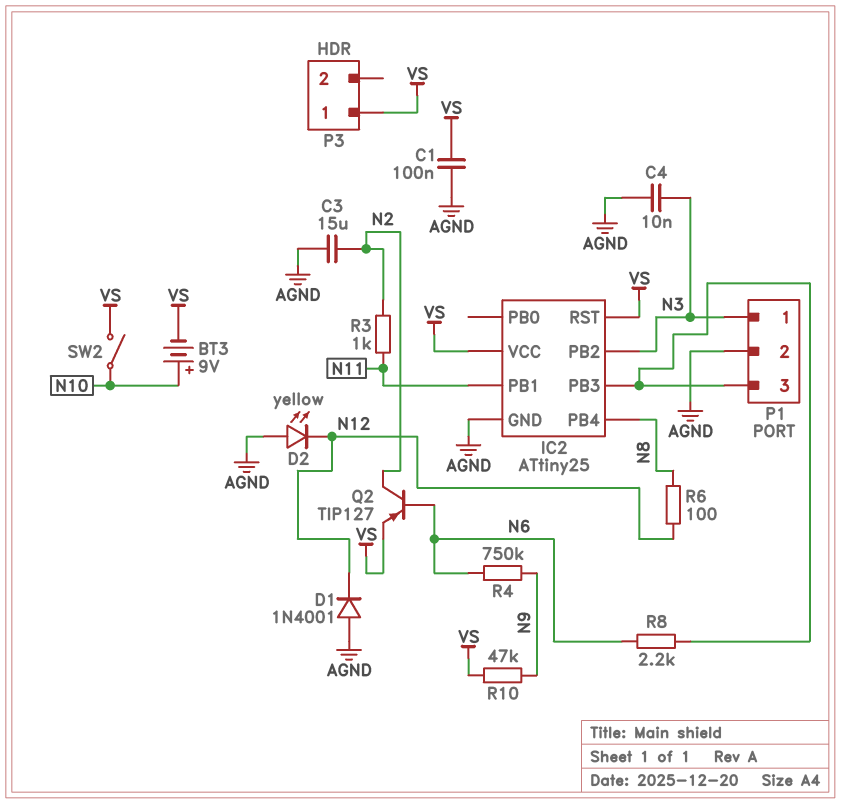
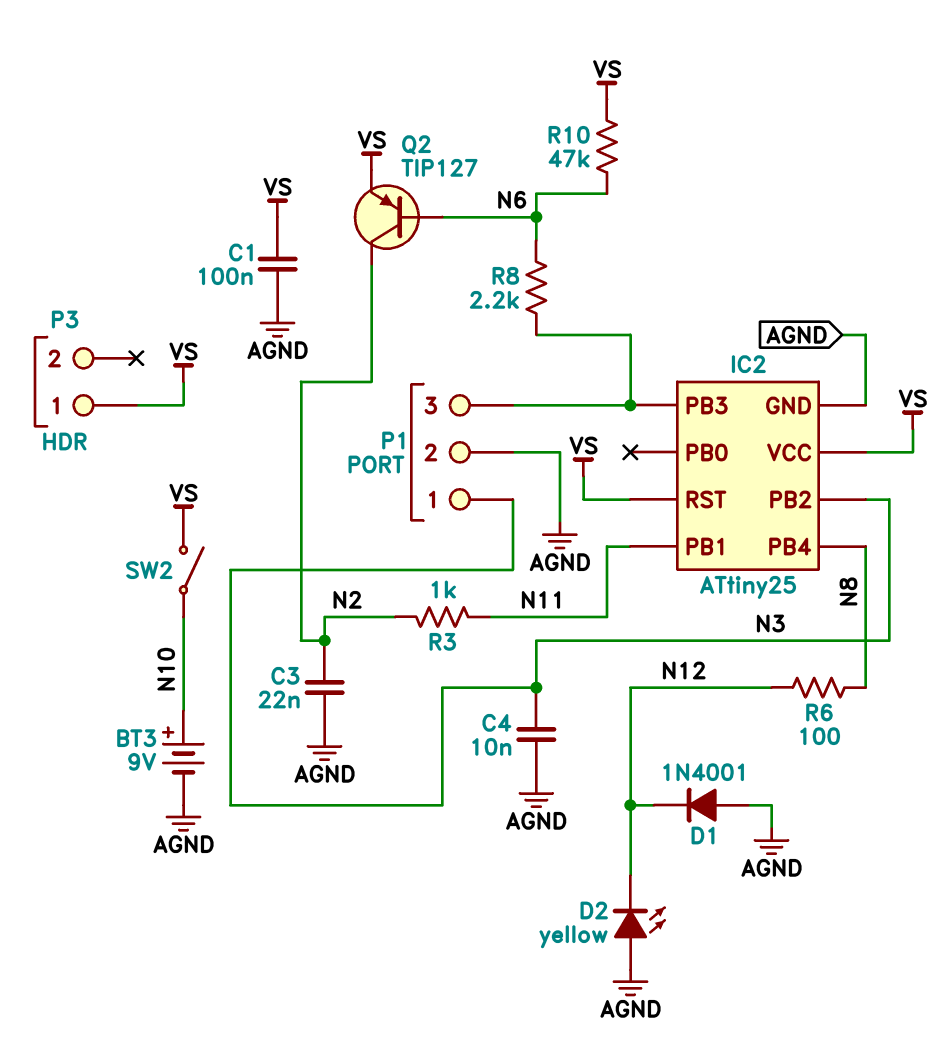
BT3: 9V (plus N10, minus VS) -> 9V (plus N10, minus AGND)
C3: 15uF (AGND, N2) -> 22nF (AGND, N2)
R4: 750k (N6, N9) -> none
R10: 47k (N9, VS) -> 47k (N6, VS)

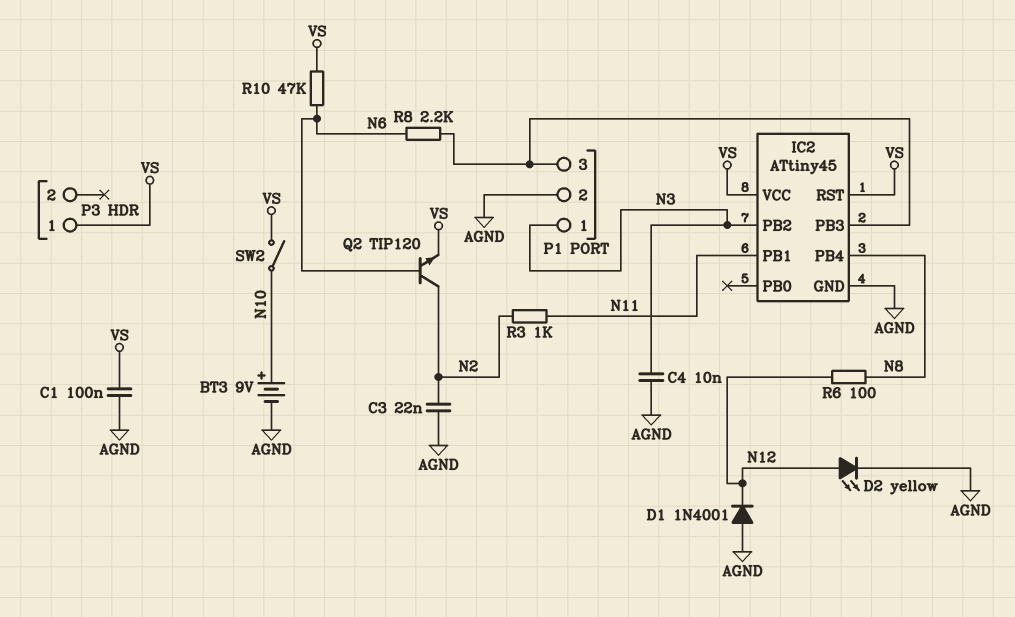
D2: LED yellow (A AGND, K N12) -> LED yellow (A N12, K AGND)
IC2: ATtiny25 -> ATtiny45
Q2: PNP TIP127 (B N6, C N2, E VS) -> NPN TIP120 (B N6, C N2, E VS)

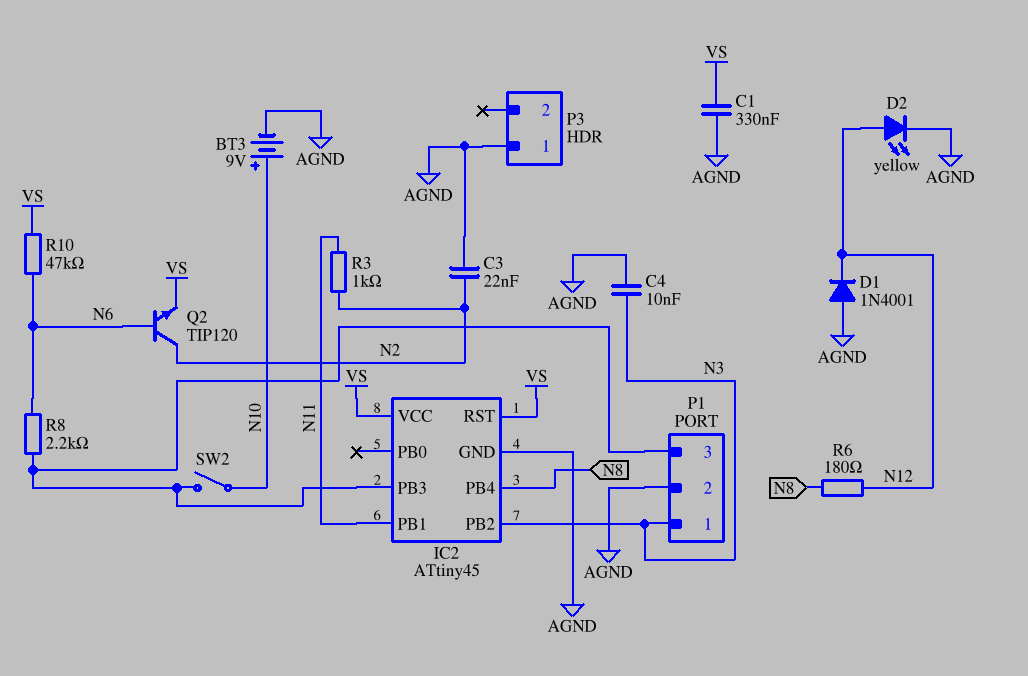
C1: 100nF (AGND, VS) -> 330nF (AGND, VS)
P3 pin 1: VS -> AGND
R6: 100 (N8, N12) -> 180 (N8, N12)
SW2: switch (N10, VS) -> switch (IC2/PB3, N10)

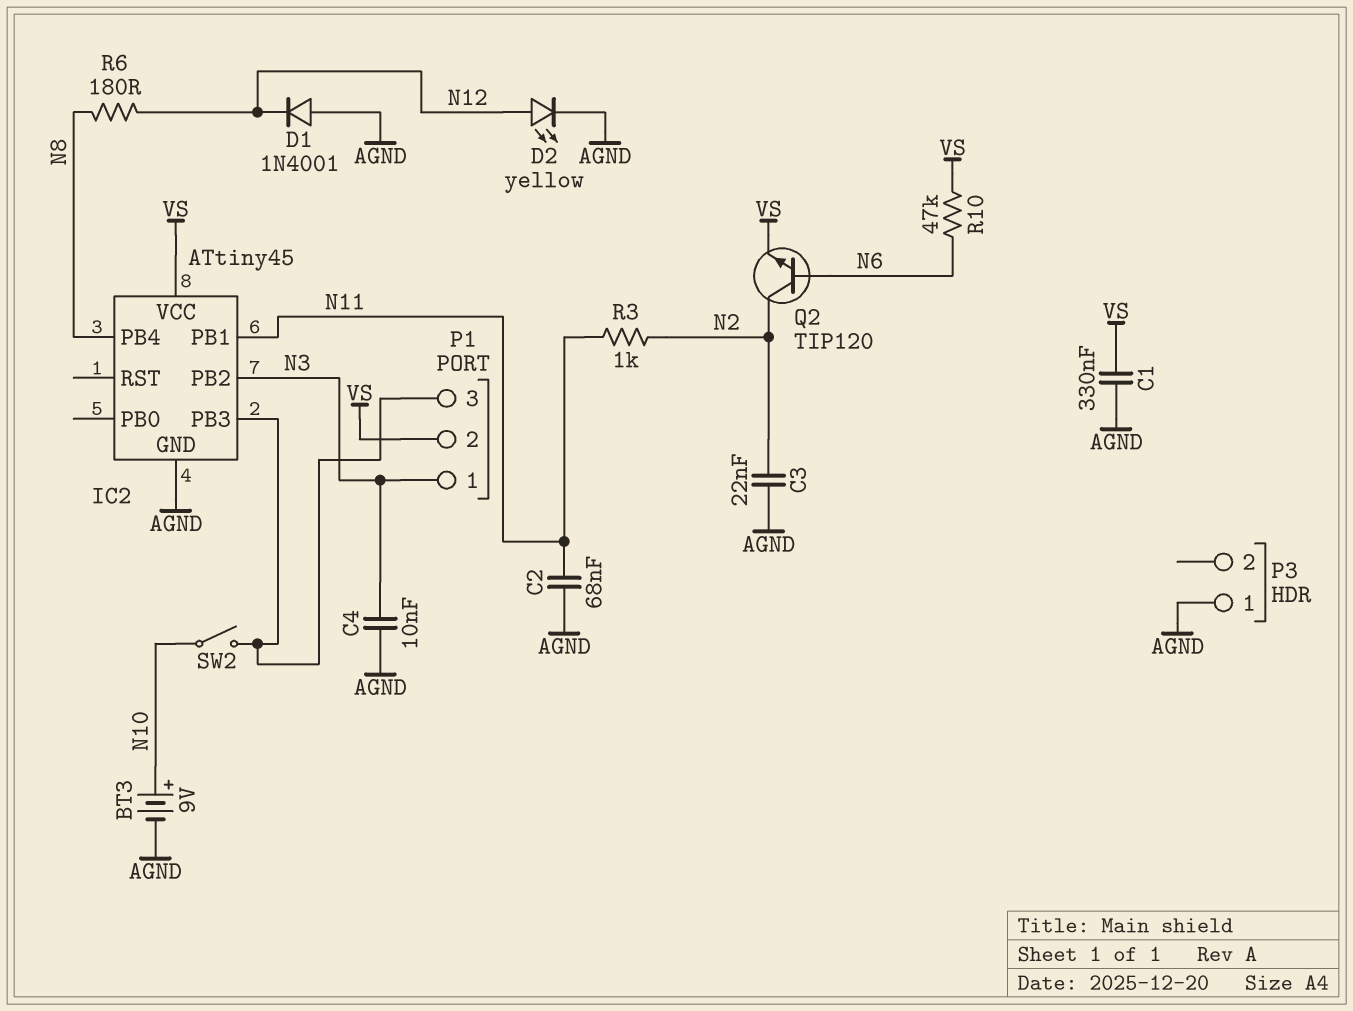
C2: none -> 68nF (AGND, N11)
IC2 pin RST: VS -> none
P1 pin 2: AGND -> VS
R8: 2.2k (IC2/PB3, N6) -> none

